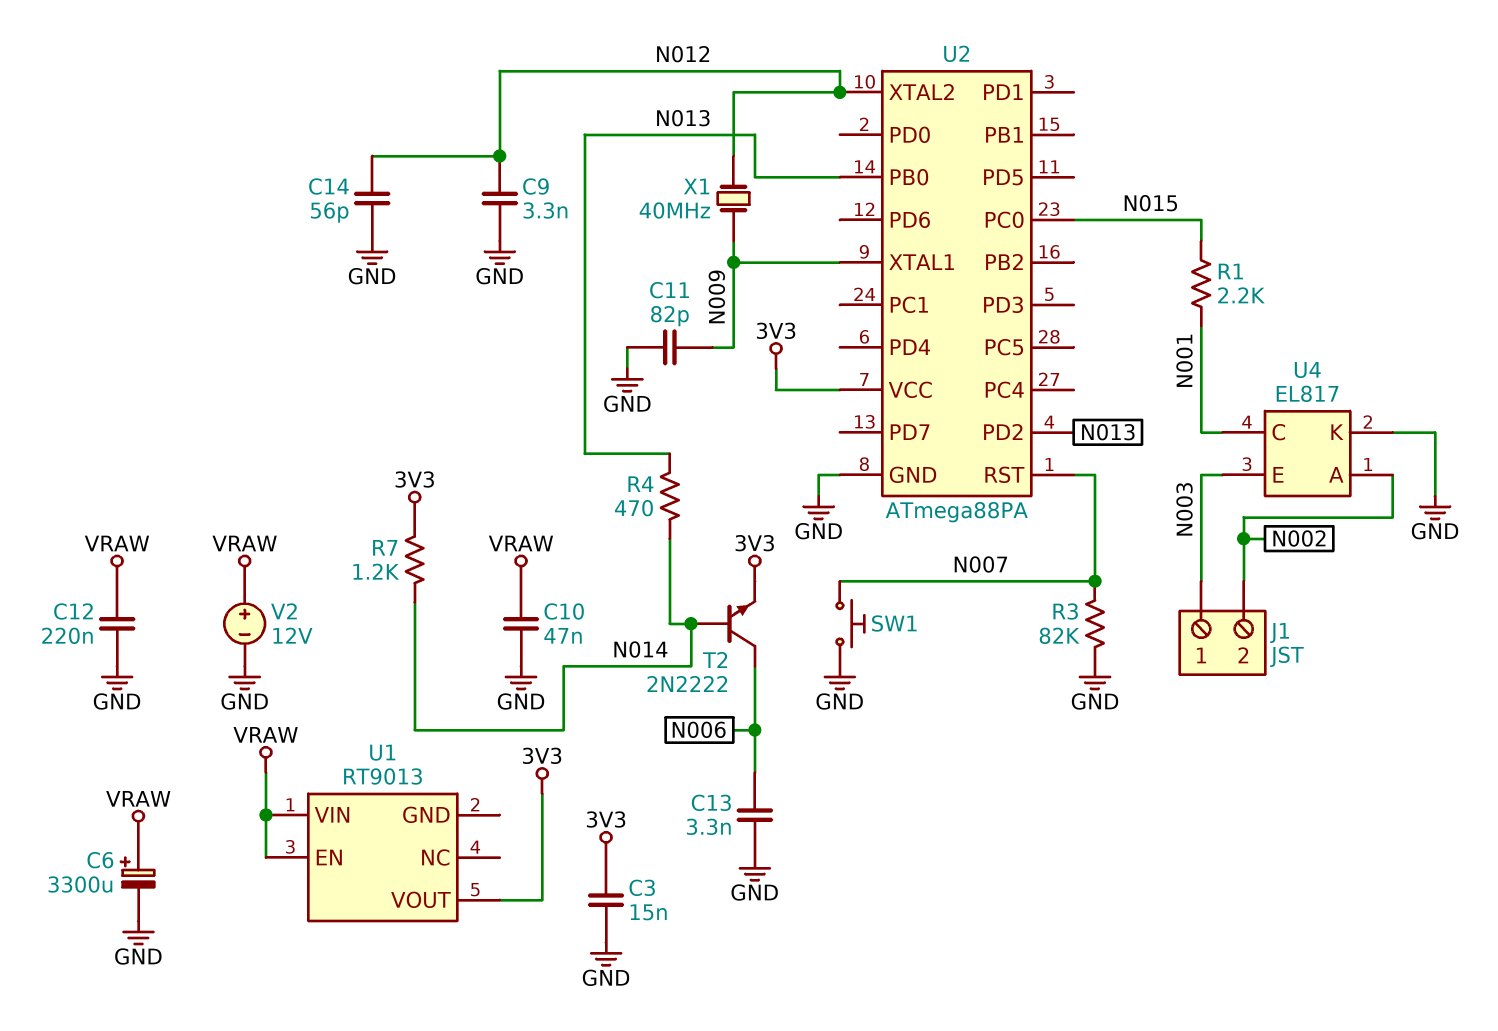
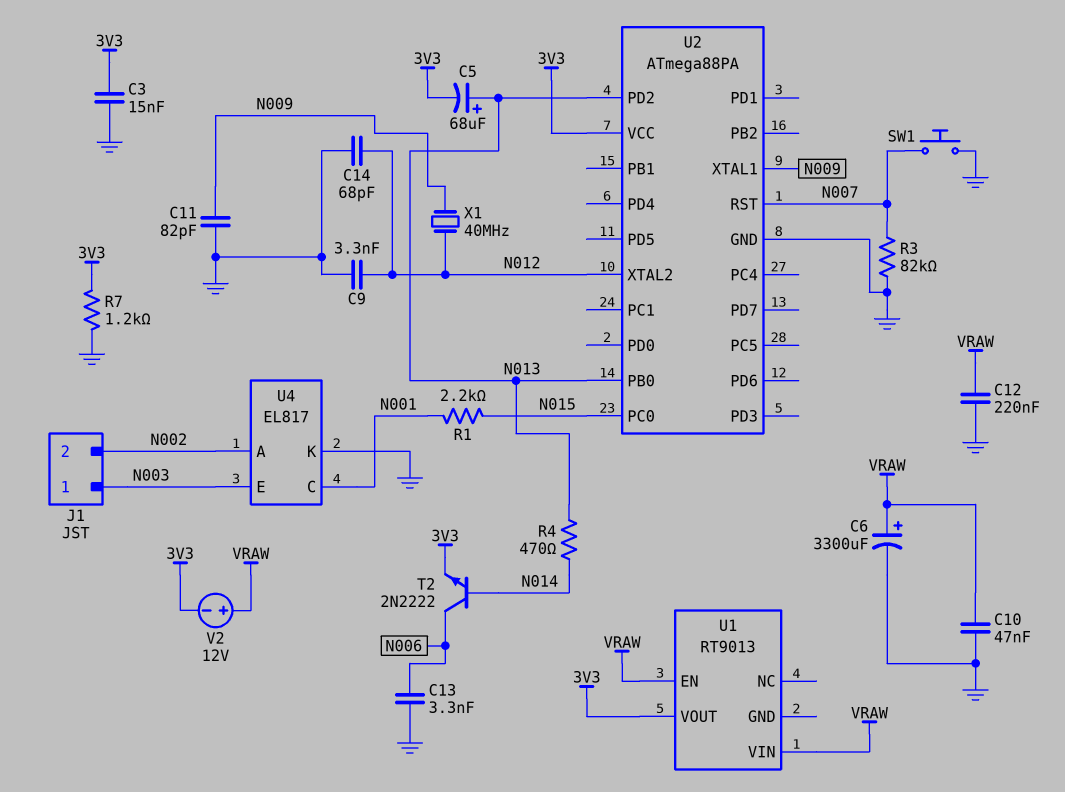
C5: none -> 68uF (plus N013, minus 3V3)
C14: 56pF (GND, N012) -> 68pF (GND, N012)
R7: 1.2k (3V3, N014) -> 1.2k (3V3, GND)
V2: 12V (plus VRAW, minus GND) -> 12V (plus VRAW, minus 3V3)

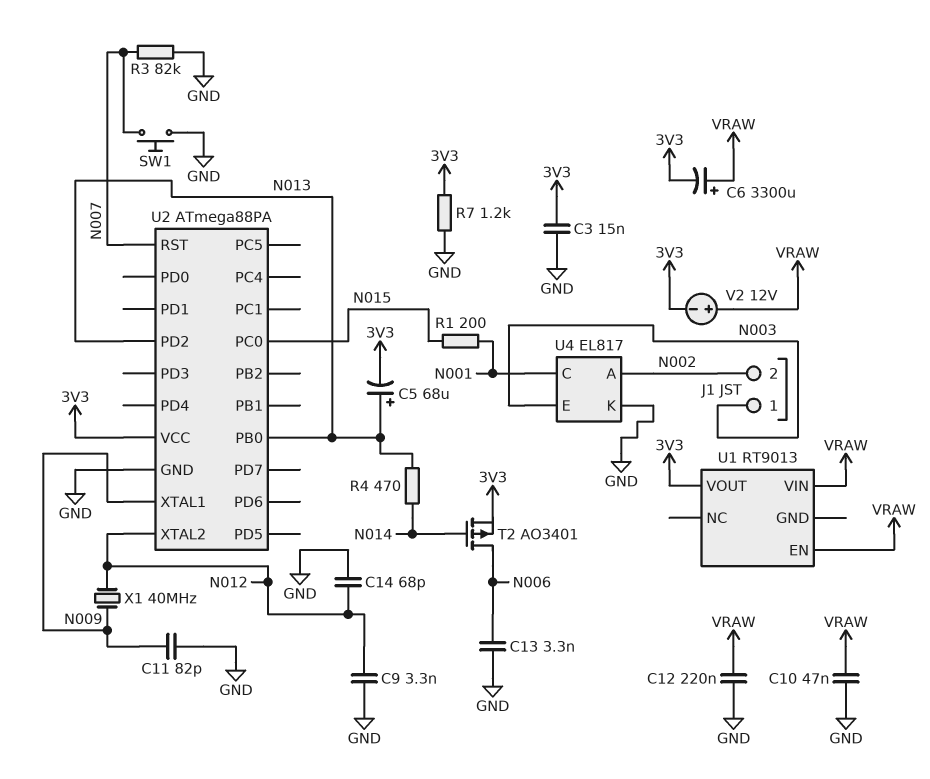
C6: 3300uF (plus VRAW, minus GND) -> 3300uF (plus VRAW, minus 3V3)
R1: 2.2k (N001, N015) -> 200 (N001, N015)
T2: NPN 2N2222 (B N014, C N006, E 3V3) -> PMOS AO3401 (G N014, D N006, S 3V3)

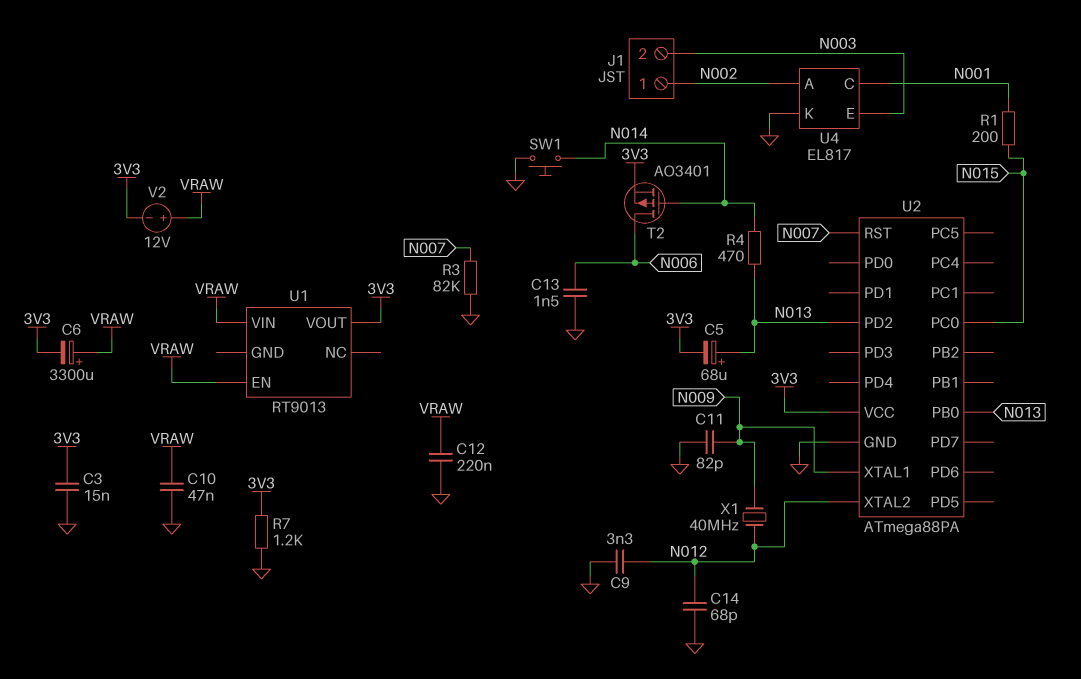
C13: 3.3nF (GND, N006) -> 1.5nF (GND, N006)
J1 pin 1: N003 -> N002
J1 pin 2: N002 -> N003
SW1: button (GND, N007) -> button (GND, N014)

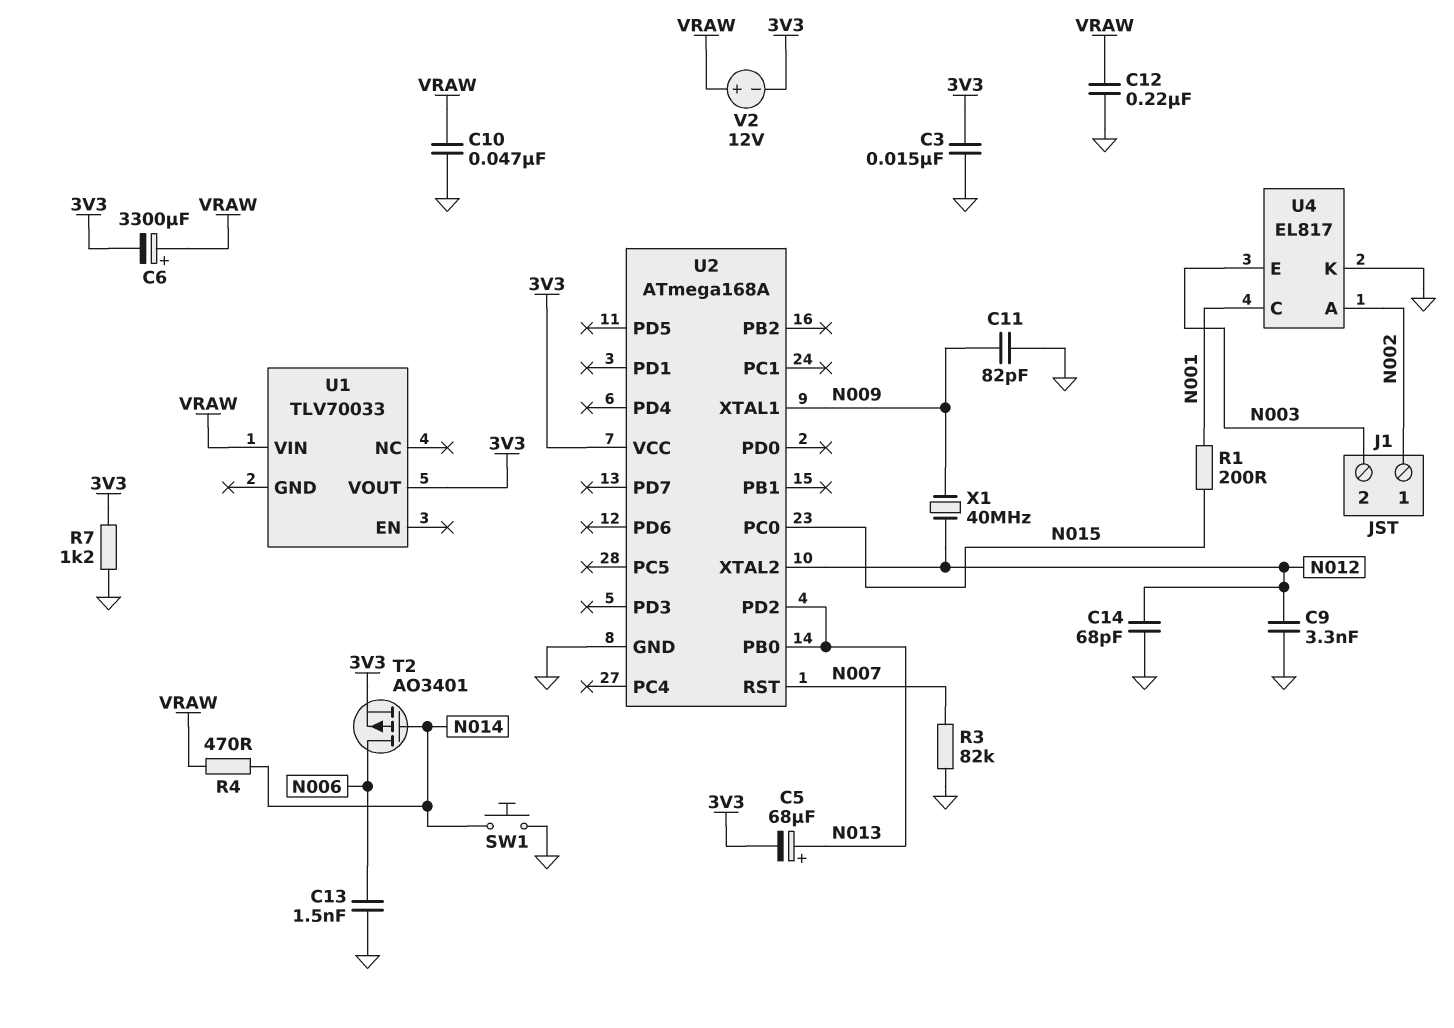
R4: 470 (N013, N014) -> 470 (N014, VRAW)
U1: RT9013 -> TLV70033
U1 pin EN: VRAW -> none
U2: ATmega88PA -> ATmega168A

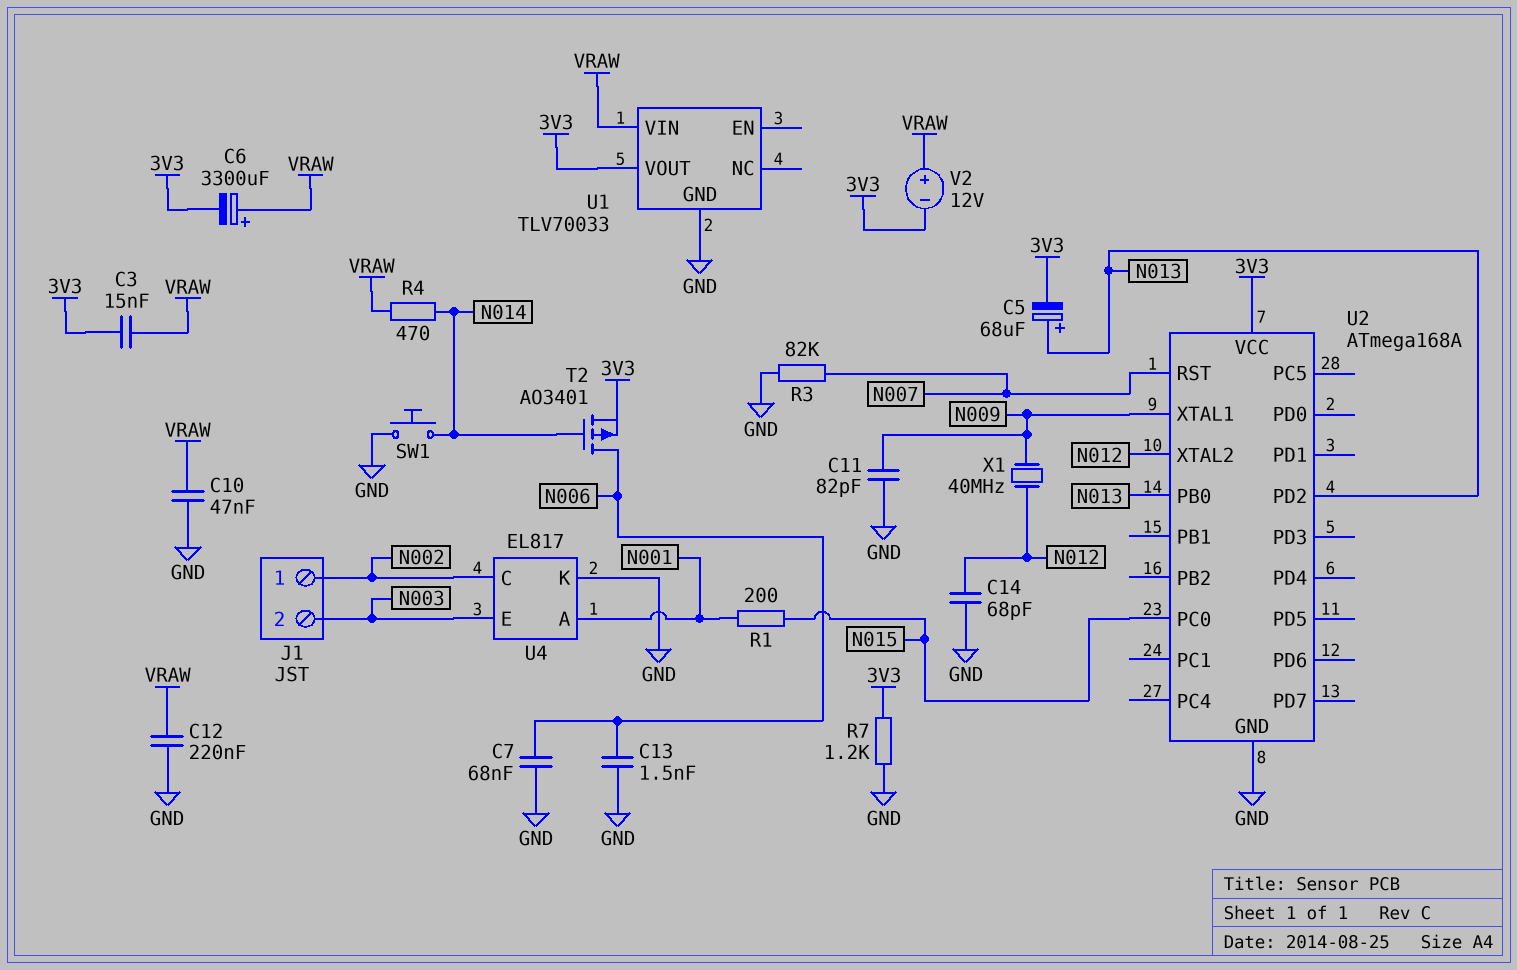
C3: 15nF (3V3, GND) -> 15nF (3V3, VRAW)
C7: none -> 68nF (GND, N006)
C9: 3.3nF (GND, N012) -> none
U1 pin GND: none -> GND
U4 pin A: N002 -> N001
U4 pin C: N001 -> N002

